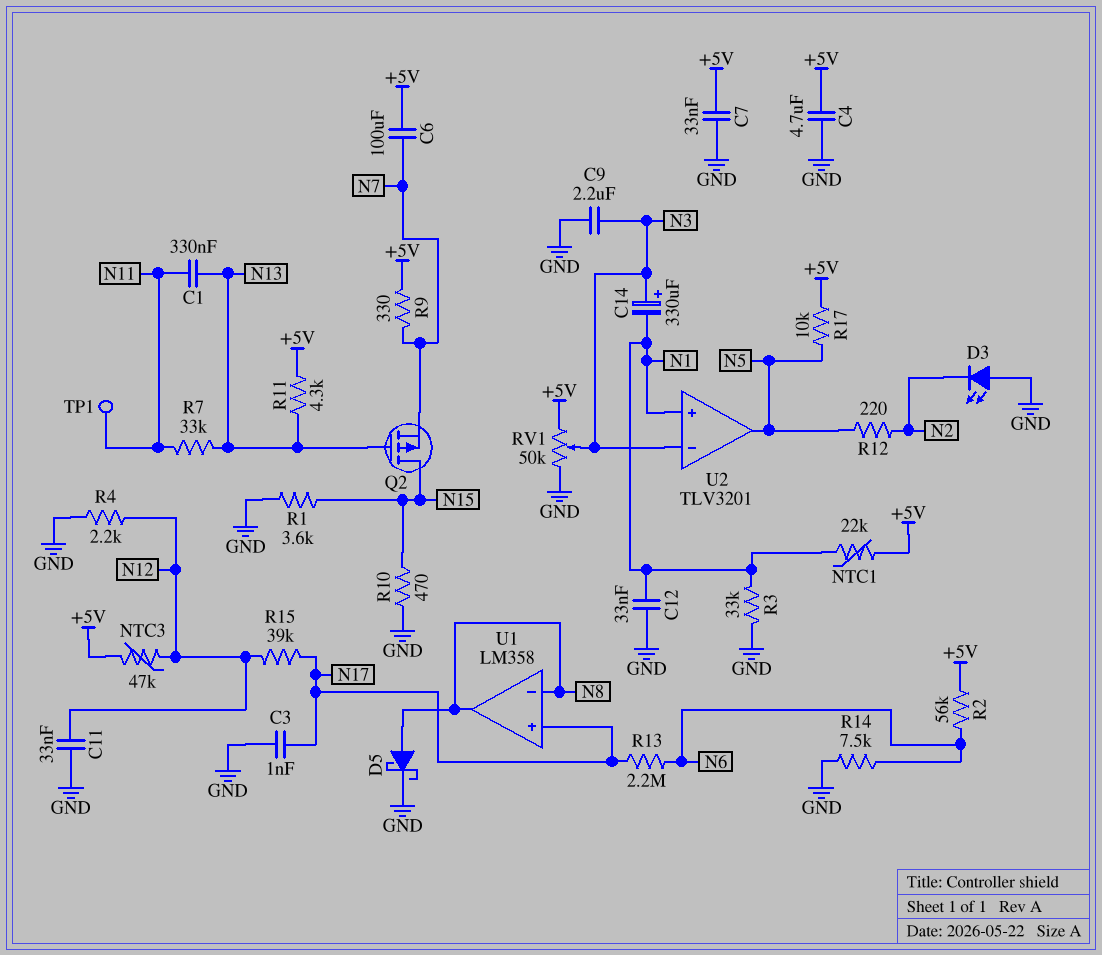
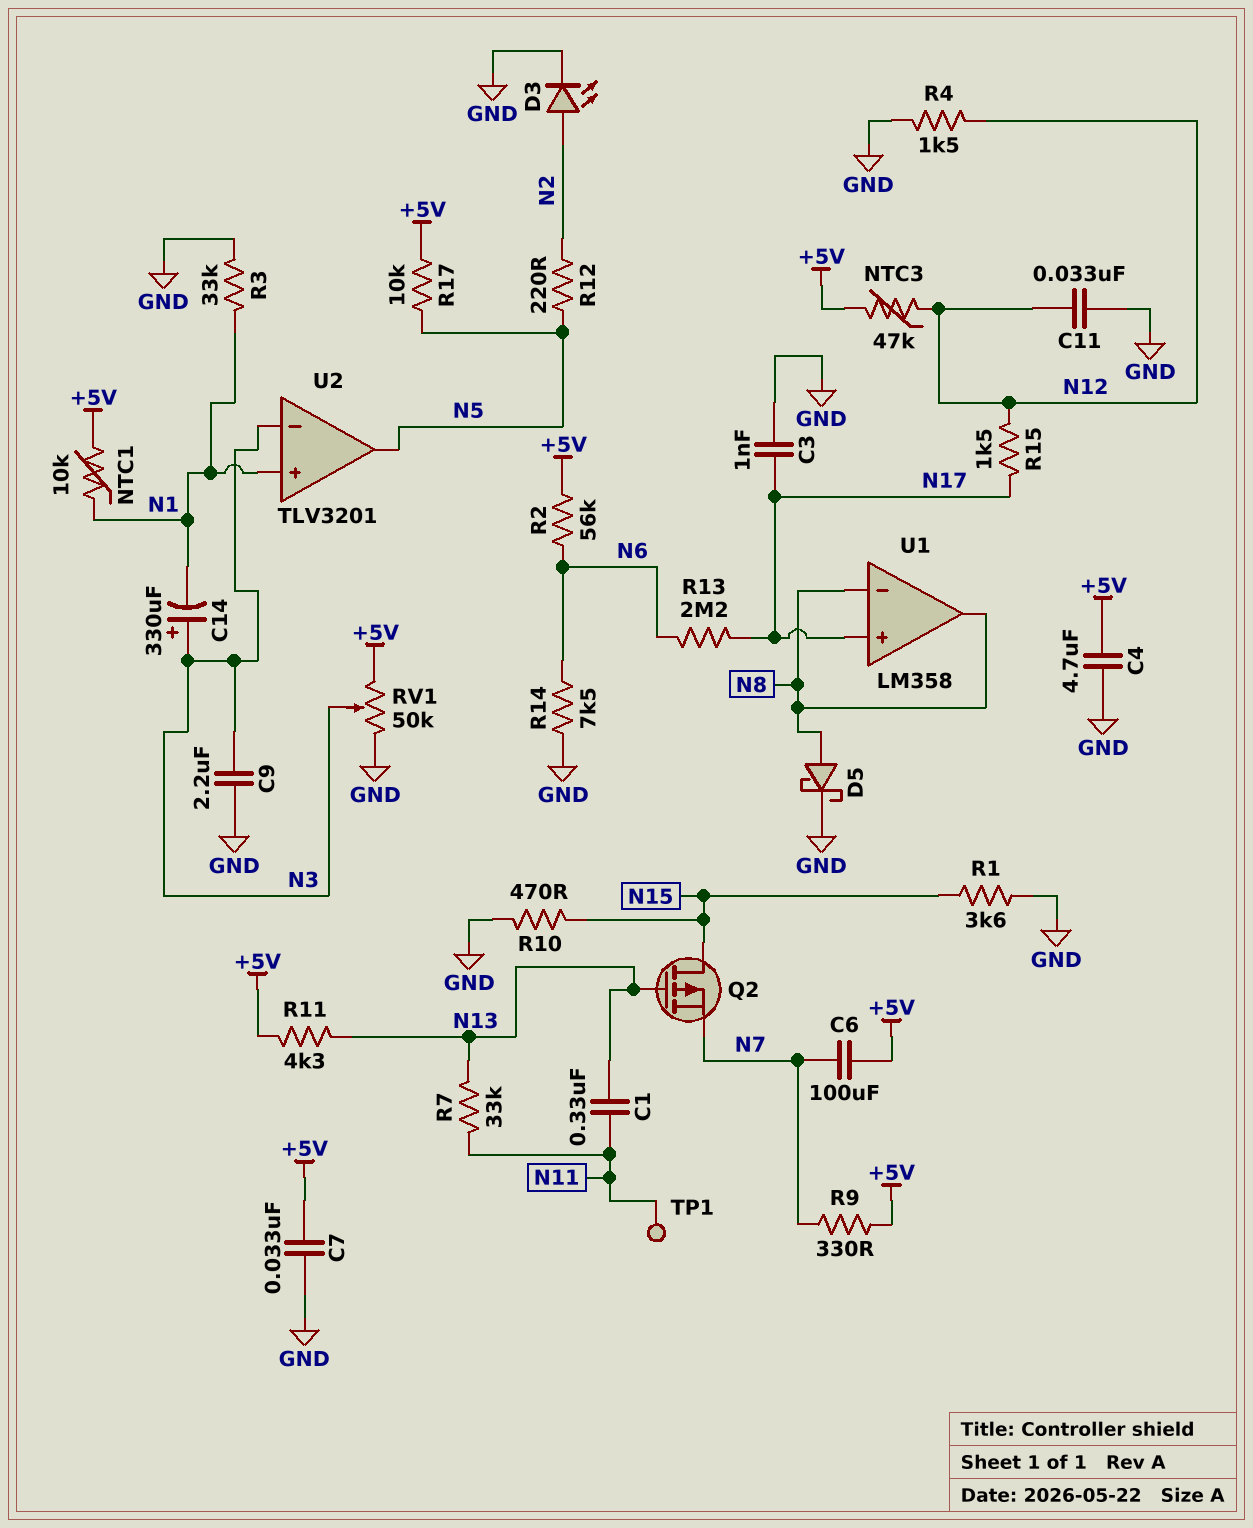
C12: 33nF (GND, N1) -> none
D3: LED (A GND, K N2) -> LED (A N2, K GND)
NTC1: 22k (+5V, N1) -> 10k (+5V, N1)
R4: 2.2k (GND, N12) -> 1.5k (GND, N12)
R15: 39k (N12, N17) -> 1.5k (N12, N17)

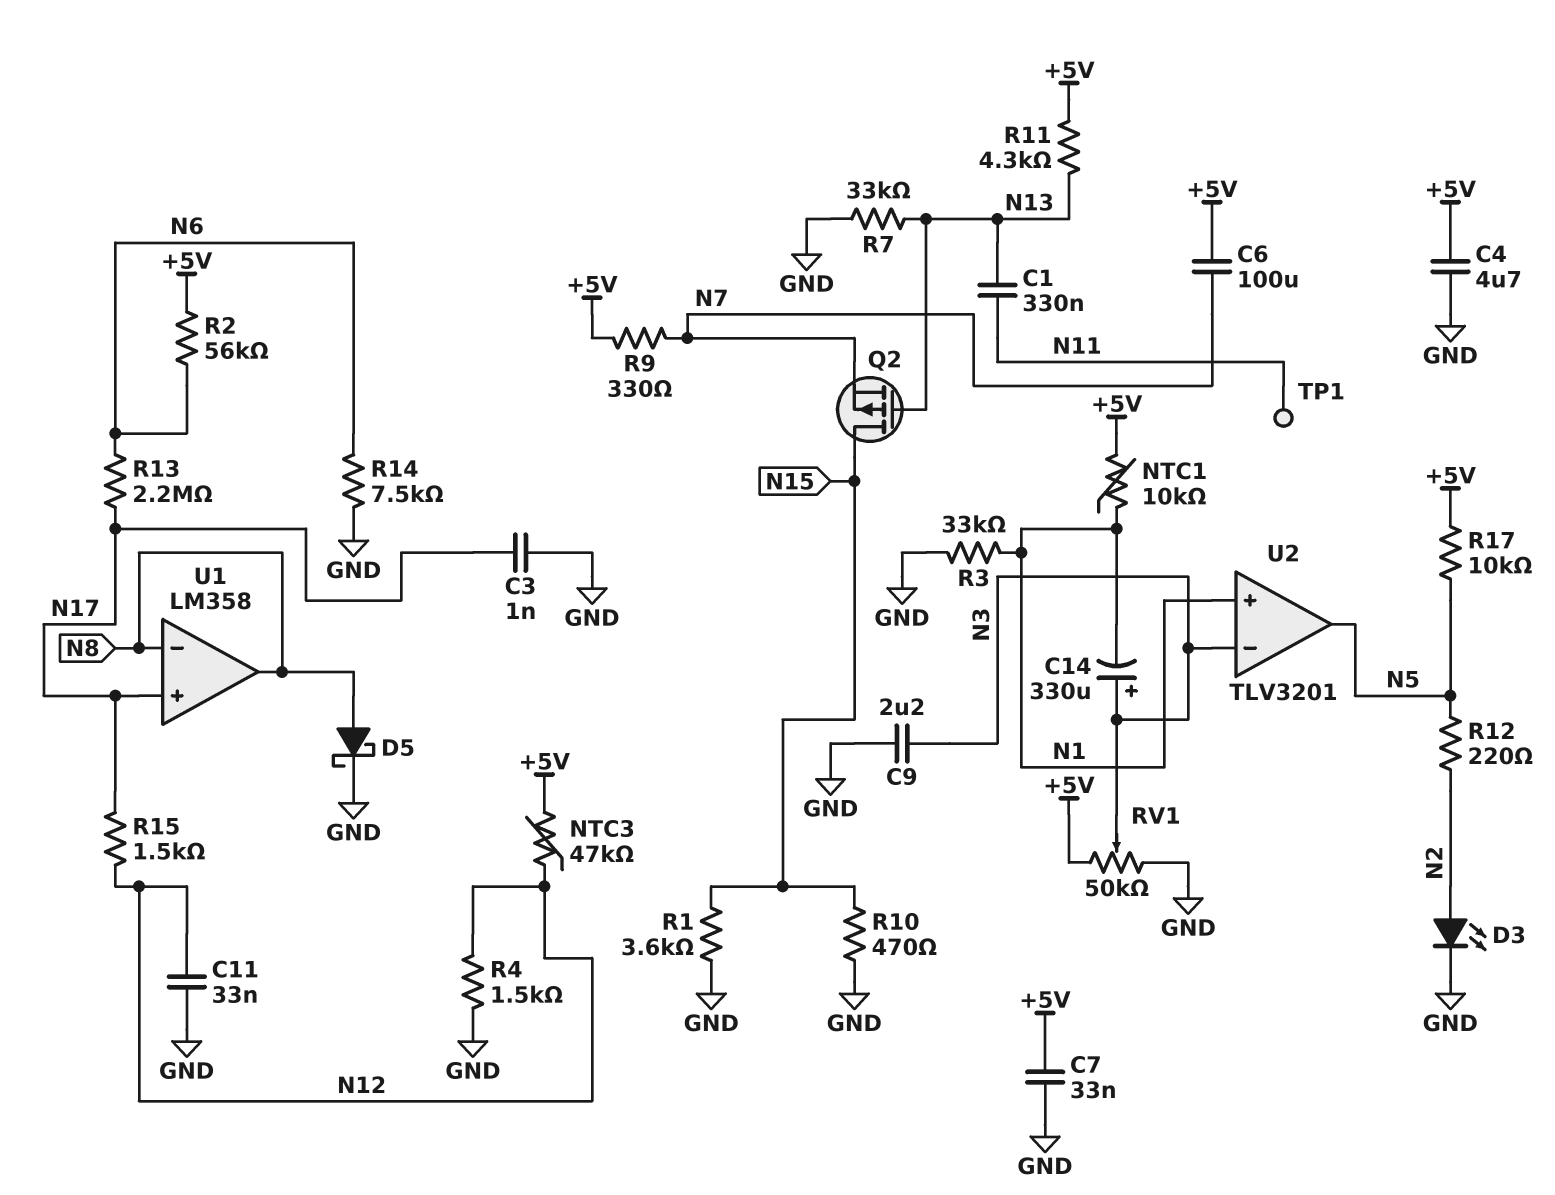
R7: 33k (N11, N13) -> 33k (GND, N13)

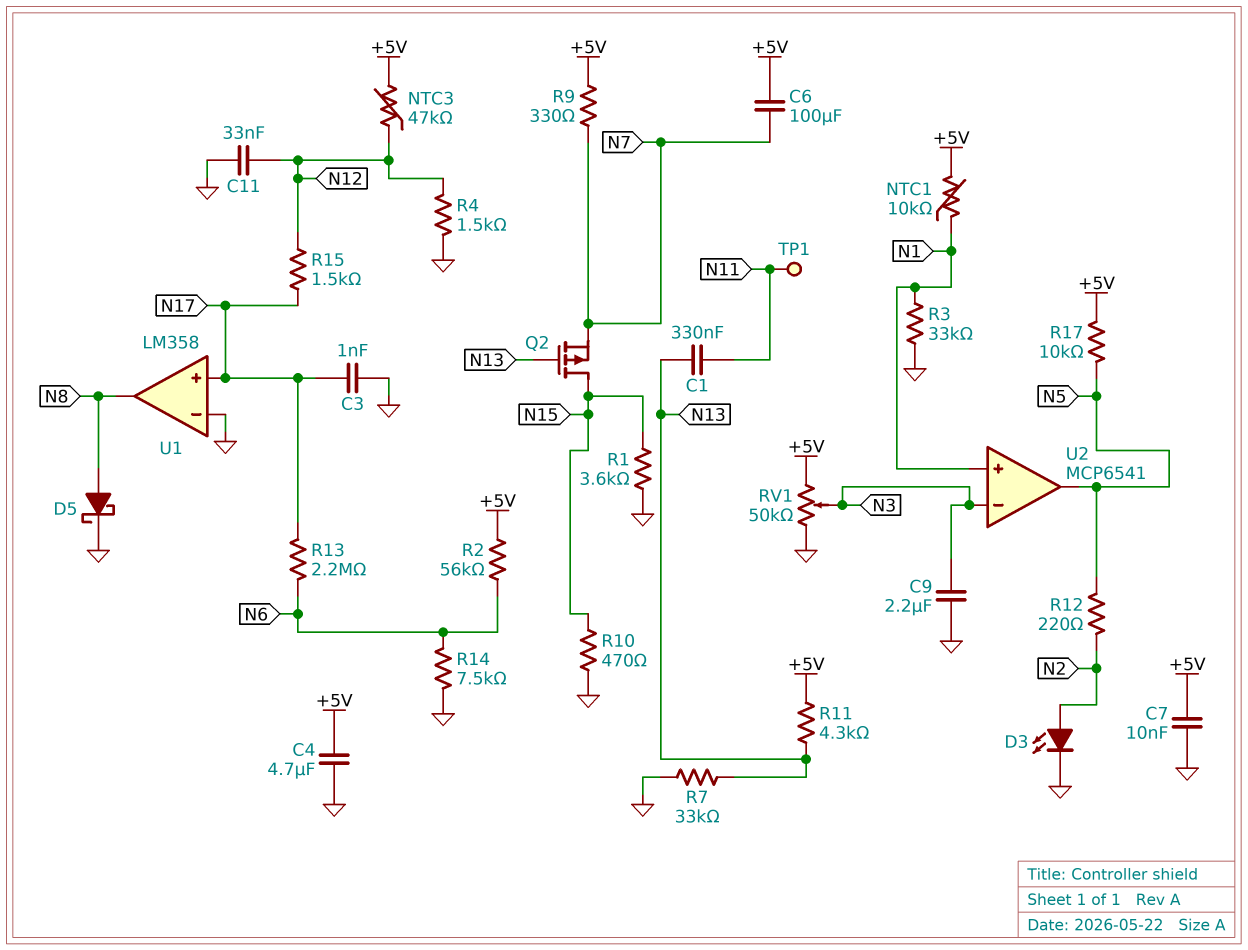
C7: 33nF (+5V, GND) -> 10nF (+5V, GND)
C14: 330uF (plus N3, minus N1) -> none
U1 pin in-: N8 -> GND
U2: TLV3201 -> MCP6541

